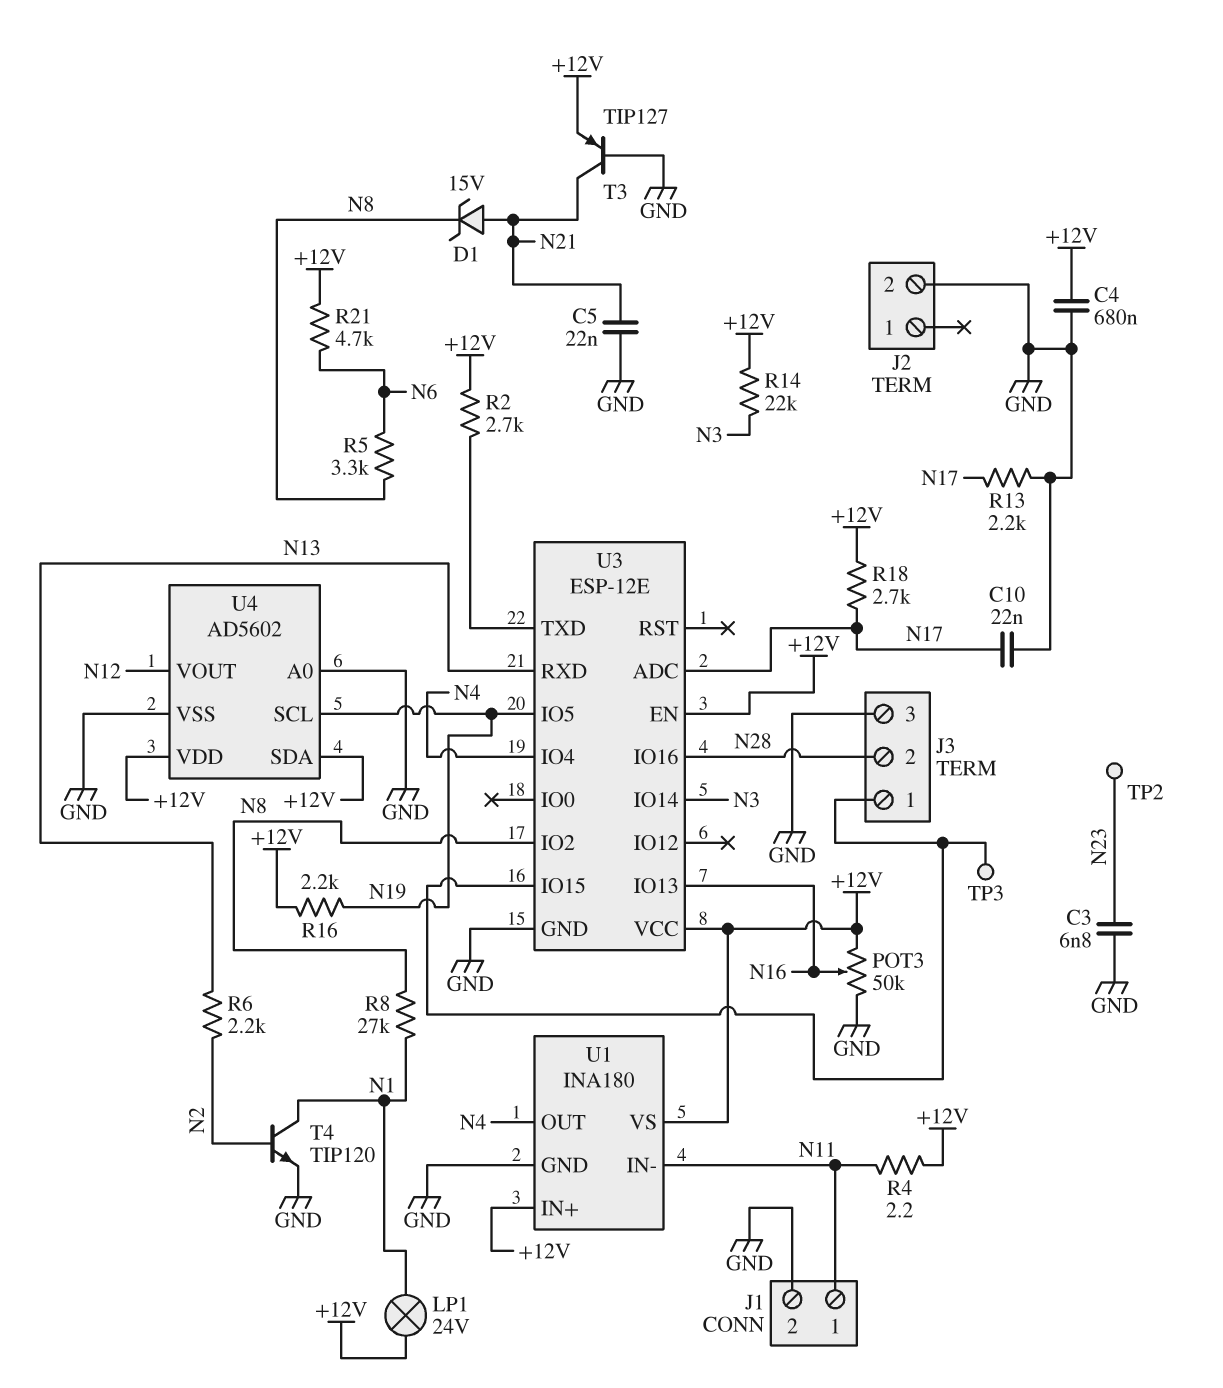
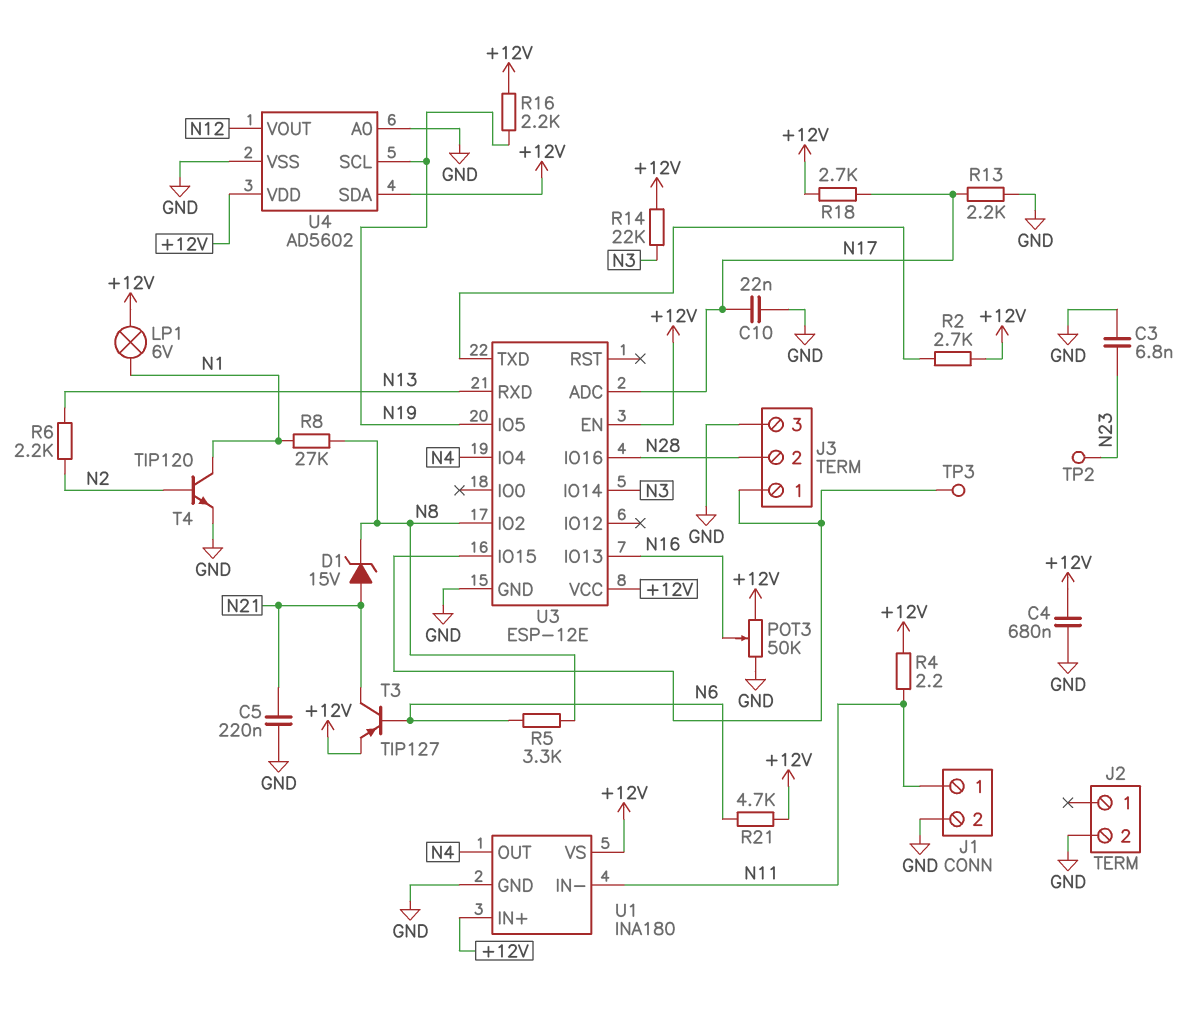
C5: 22nF (GND, N21) -> 220nF (GND, N21)
LP1: lamp 24V (+12V, N1) -> lamp 6V (+12V, N1)
T3: PNP TIP127 (B GND, C N21, E +12V) -> PNP TIP127 (B N6, C N21, E +12V)

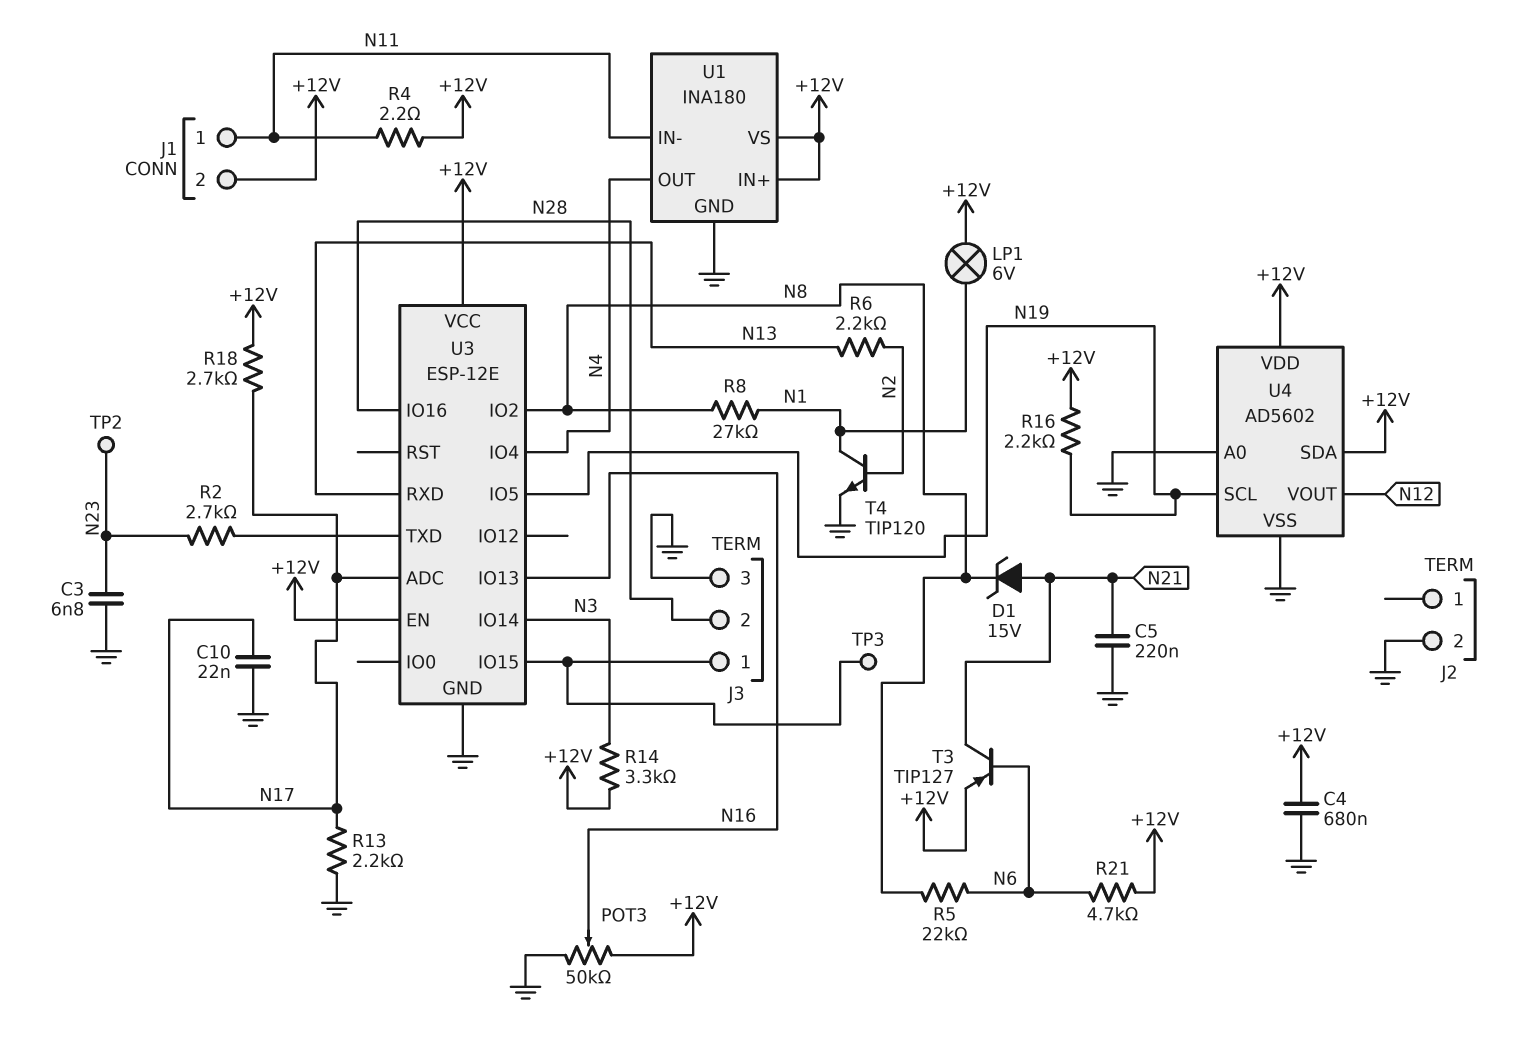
J1 pin 2: GND -> +12V
R2: 2.7k (+12V, U3/TXD) -> 2.7k (N23, U3/TXD)
R5: 3.3k (N6, N8) -> 22k (N6, N8)
R14: 22k (+12V, N3) -> 3.3k (+12V, N3)

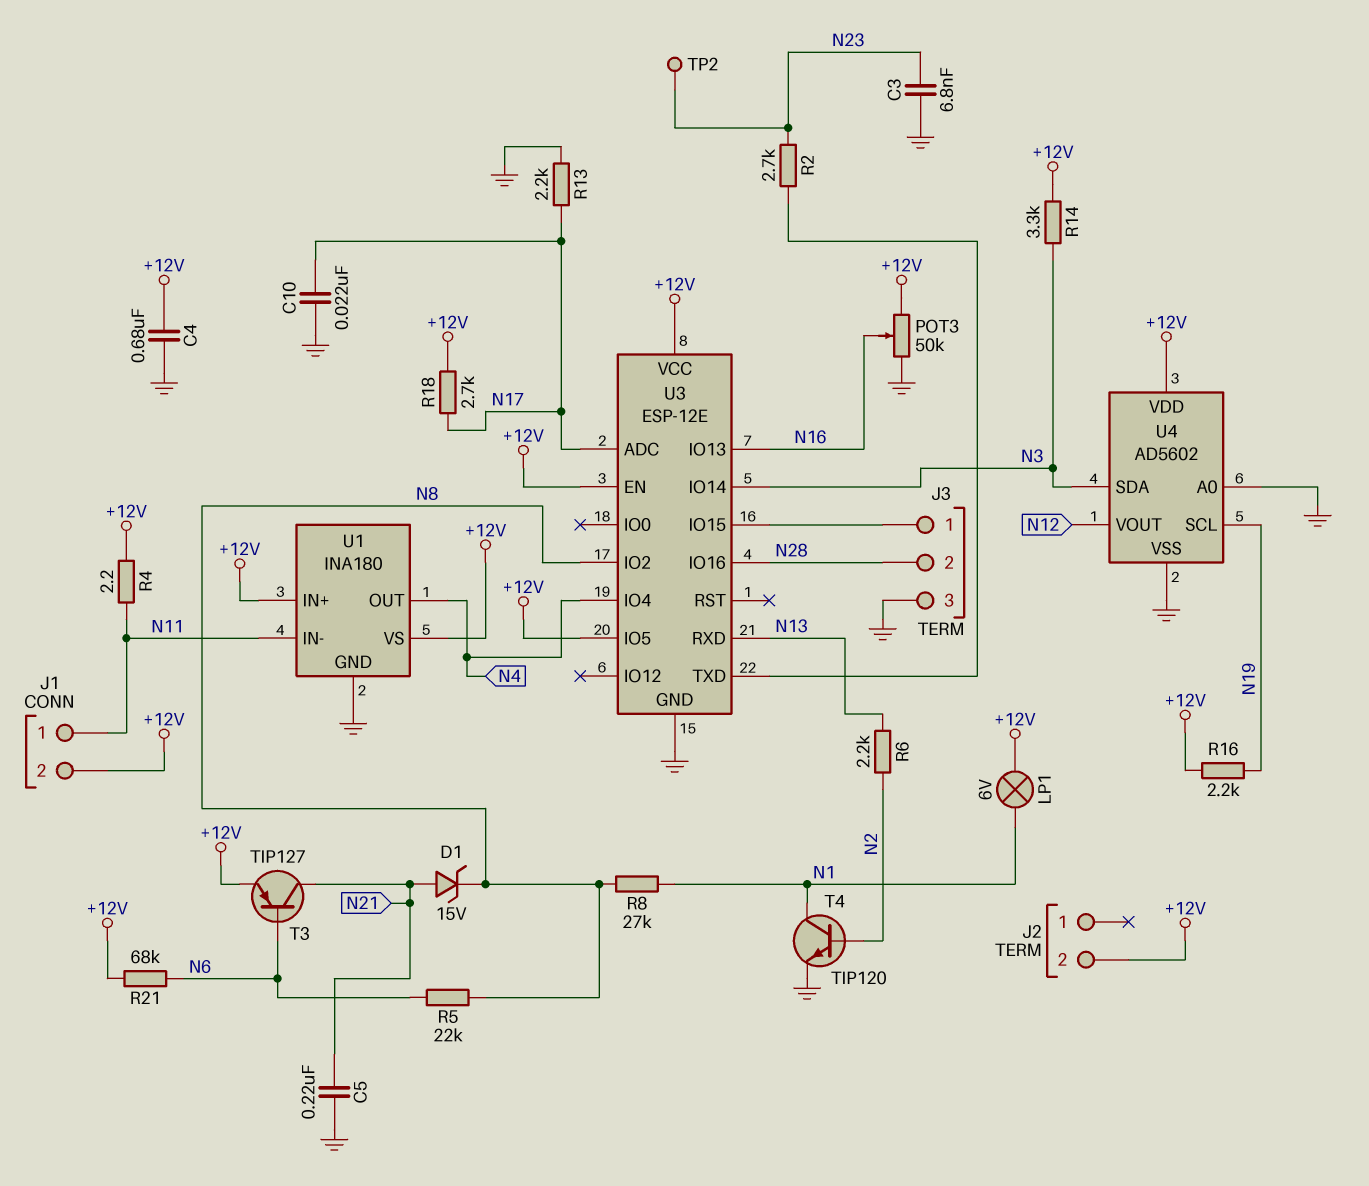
J2 pin 2: GND -> +12V
R21: 4.7k (+12V, N6) -> 68k (+12V, N6)
TP3: test point (J3/1) -> none
U3 pin IO5: N19 -> +12V
U4 pin SDA: +12V -> N3

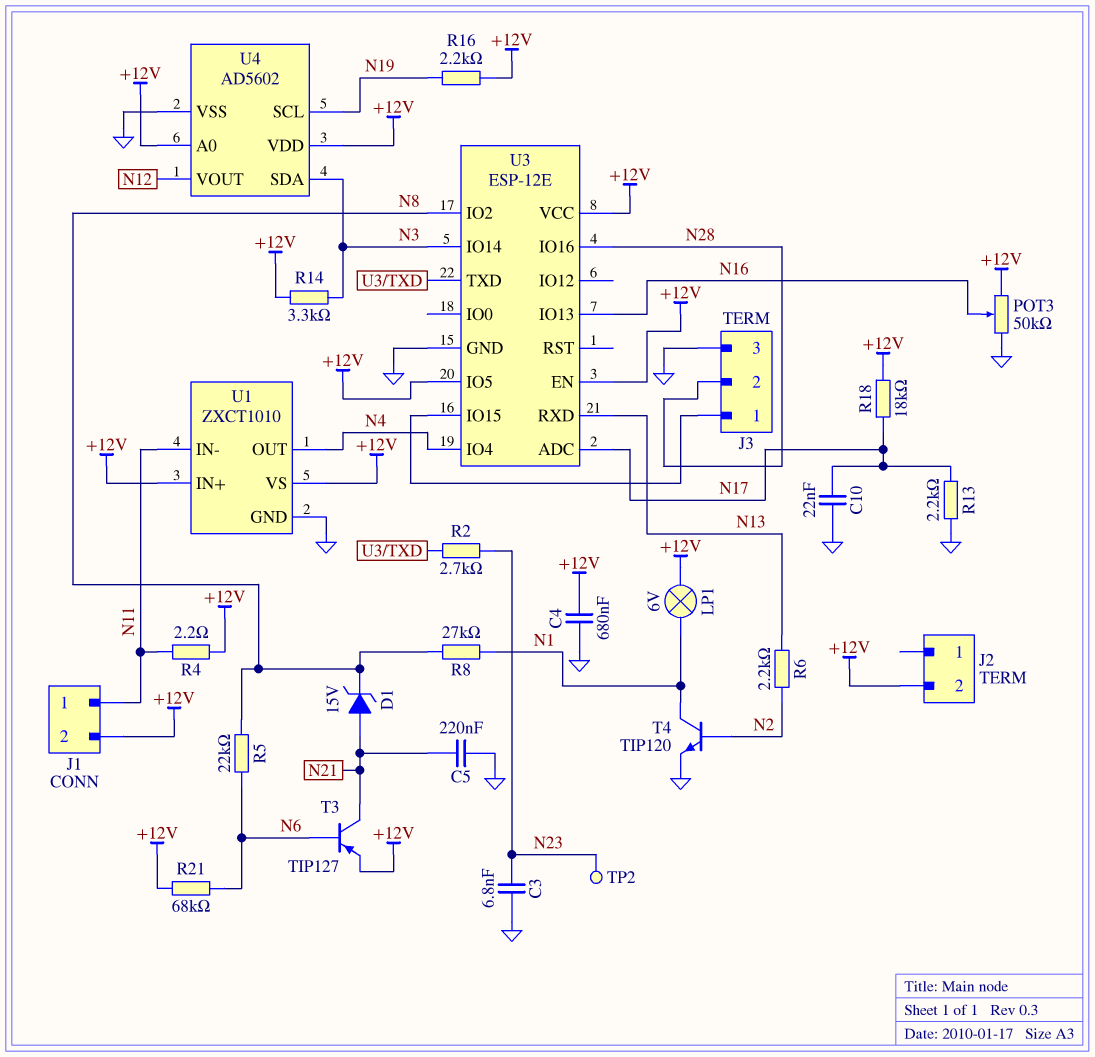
R18: 2.7k (+12V, N17) -> 18k (+12V, N17)
U1: INA180 -> ZXCT1010
U4 pin A0: GND -> +12V

